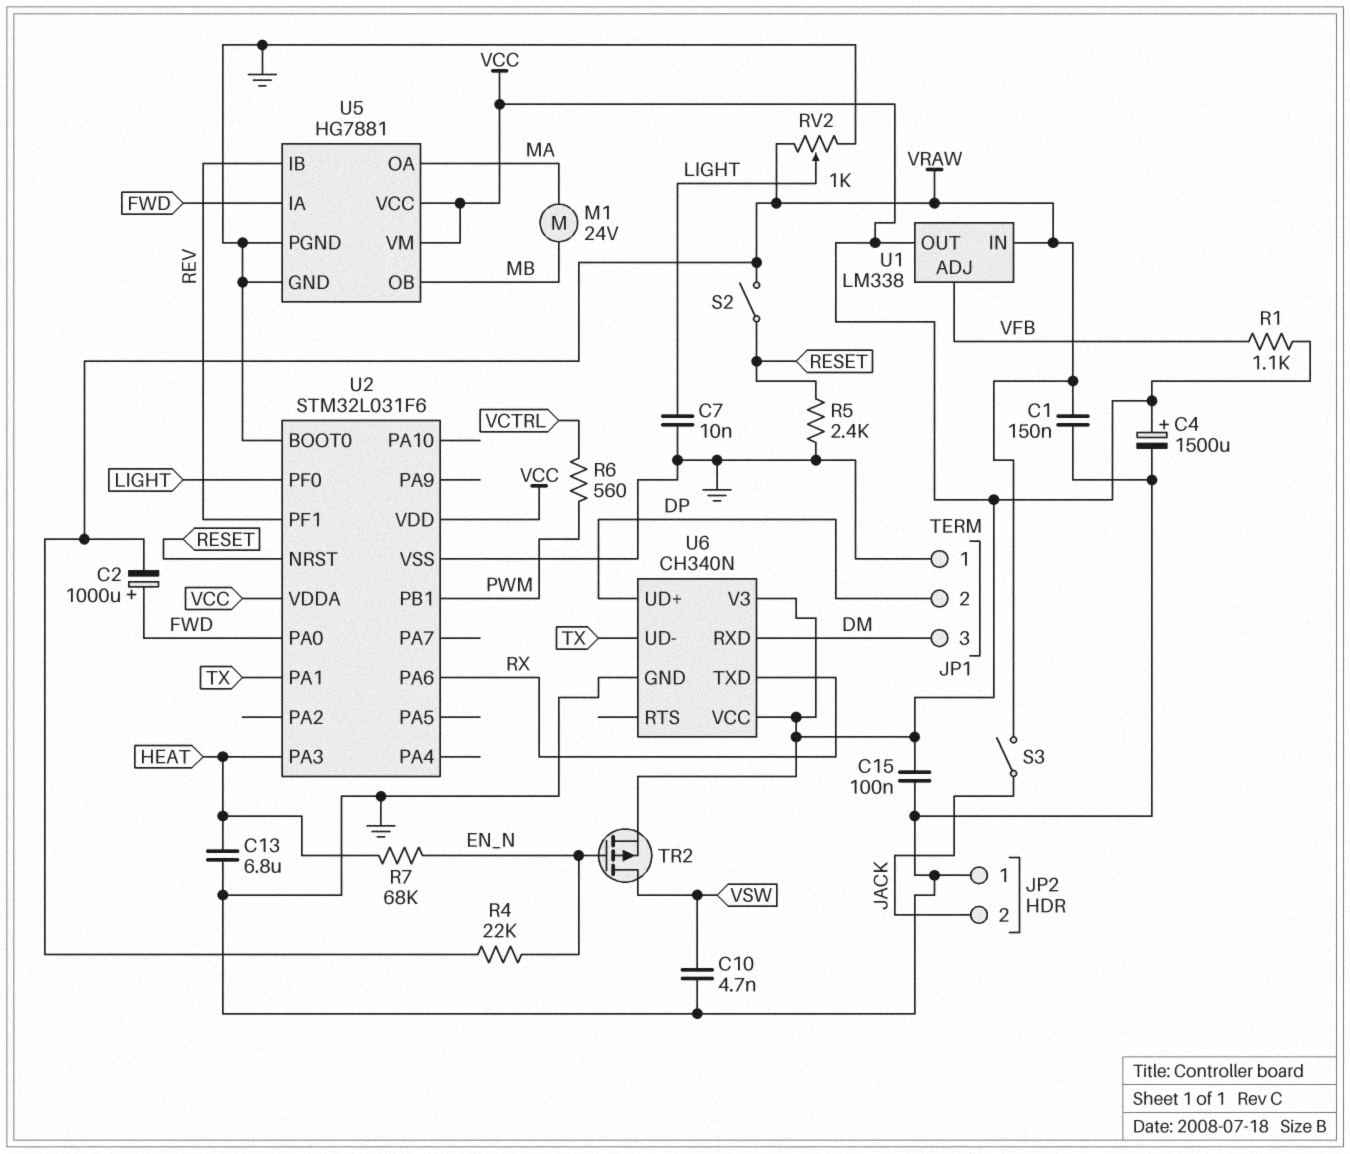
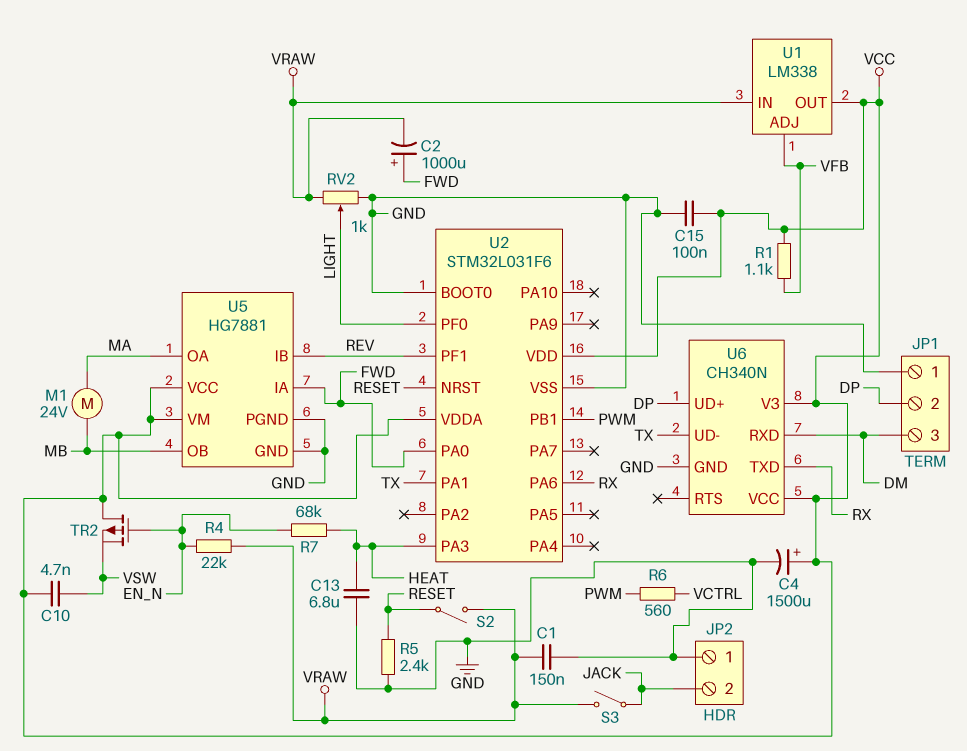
C7: 10nF (GND, LIGHT) -> none
C10: 4.7nF (GND, VSW) -> 4.7nF (VCC, VSW)
TR2: PMOS (G EN_N, D VSW, S VCC) -> PMOS (G EN_N, D VCC, S VSW)

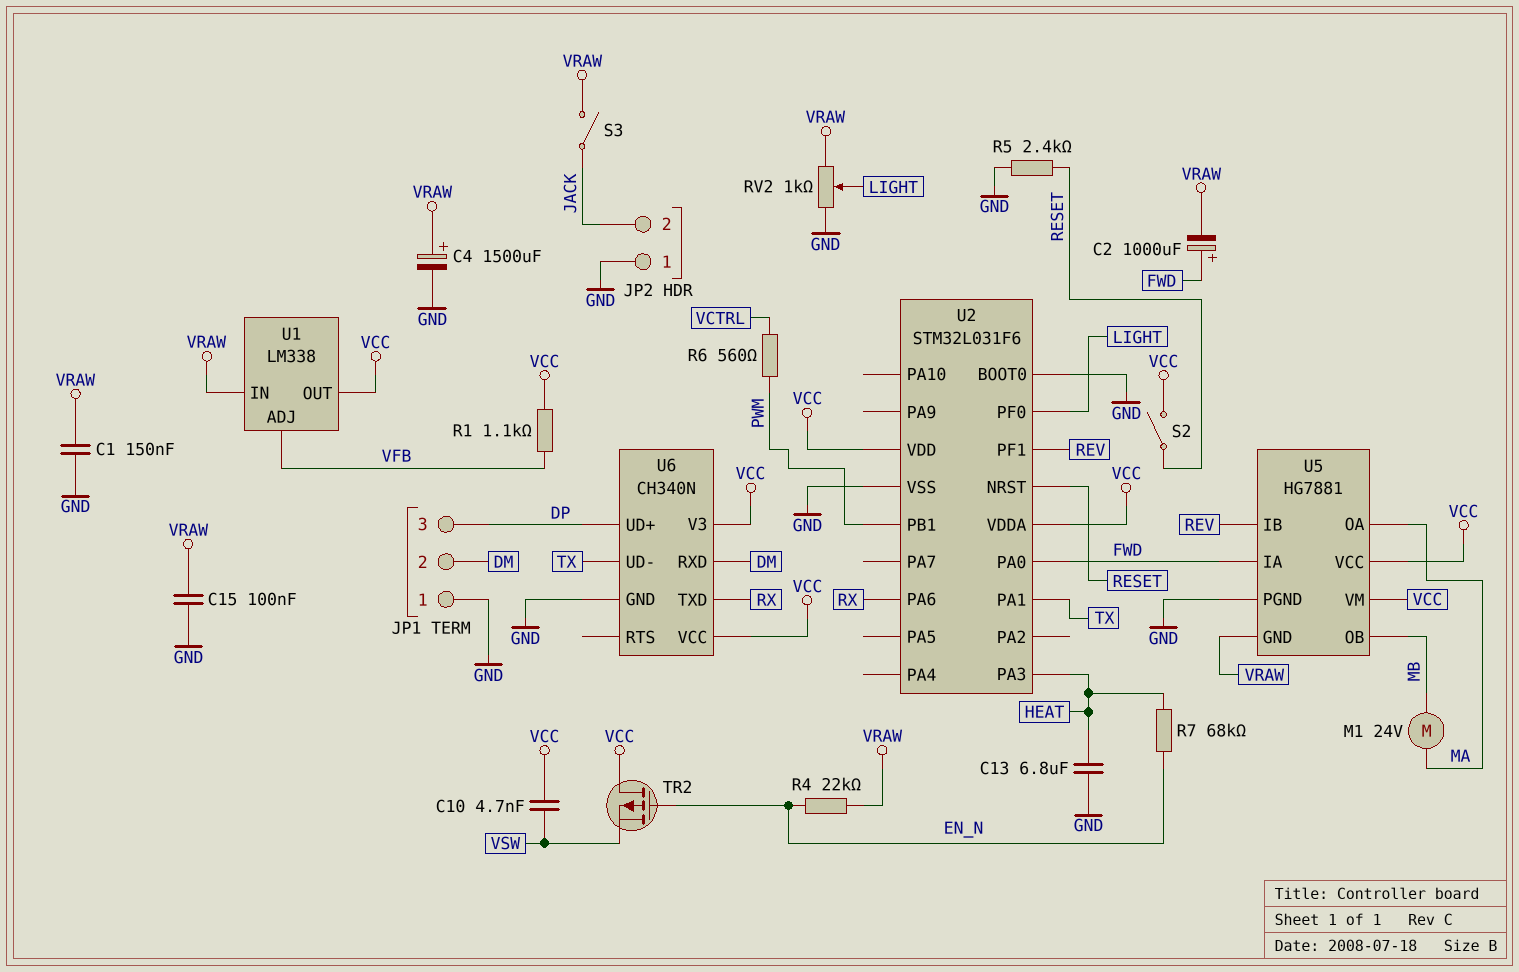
C4: 1500uF (plus VCC, minus GND) -> 1500uF (plus VRAW, minus GND)
C15: 100nF (GND, VCC) -> 100nF (GND, VRAW)
JP1 pin 2: DP -> DM
JP1 pin 3: DM -> DP
S2: switch (RESET, VRAW) -> switch (RESET, VCC)
U5 pin GND: GND -> VRAW

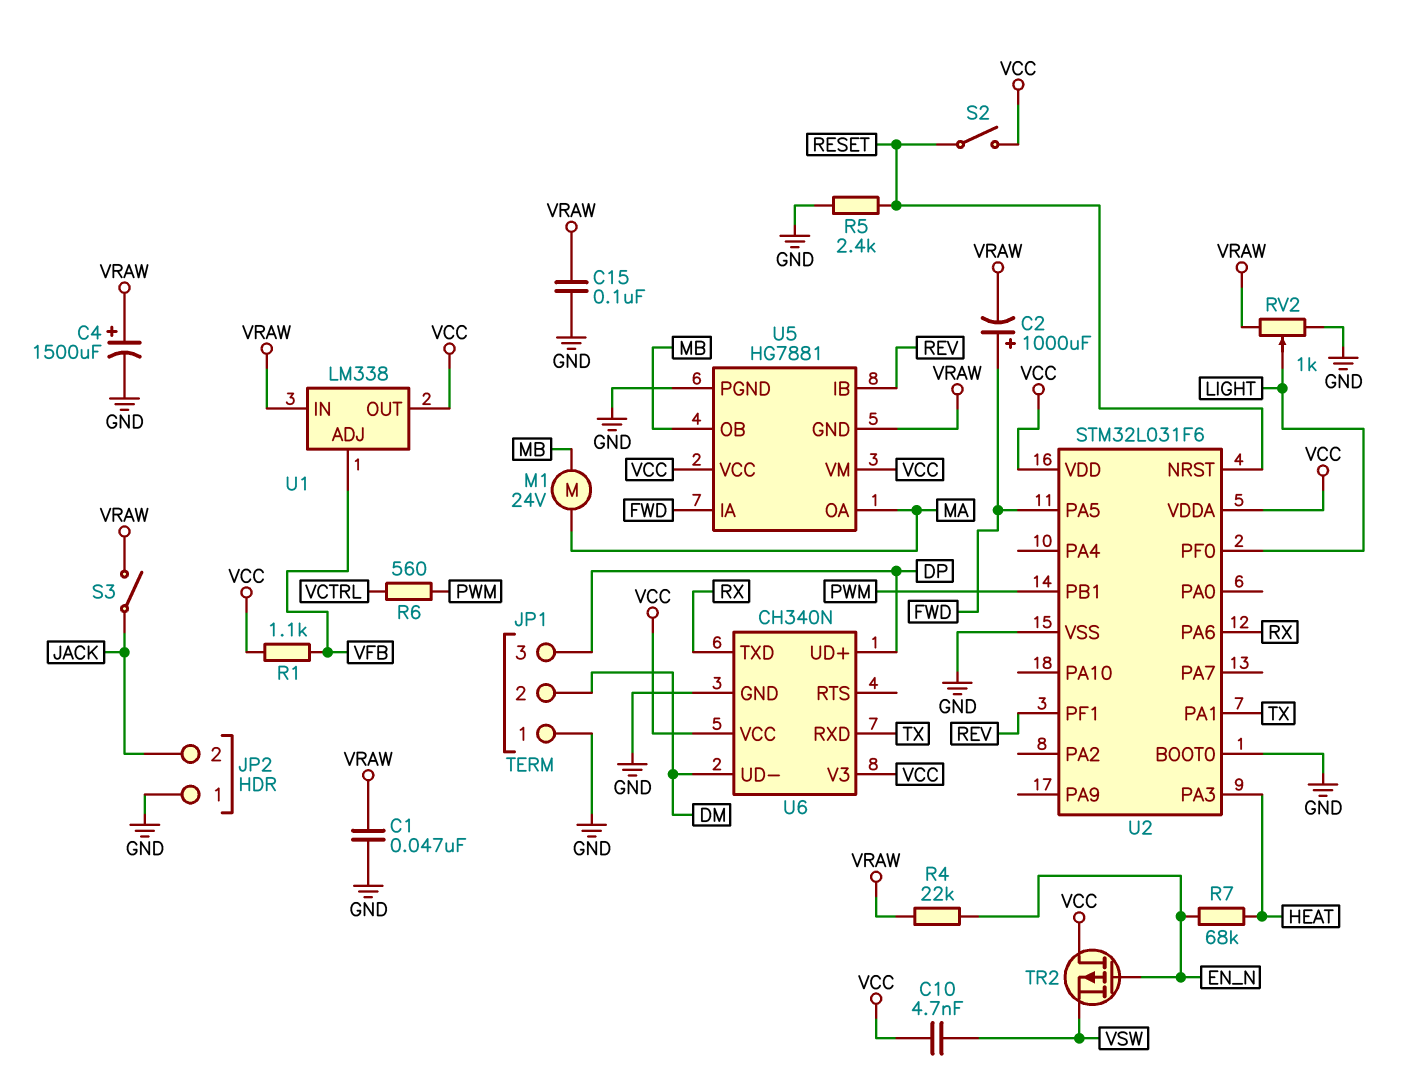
C1: 150nF (GND, VRAW) -> 47nF (GND, VRAW)
C13: 6.8uF (GND, HEAT) -> none
U2 pin PA0: FWD -> none
U2 pin PA5: none -> FWD
U6 pin RXD: DM -> TX
U6 pin UD-: TX -> DM

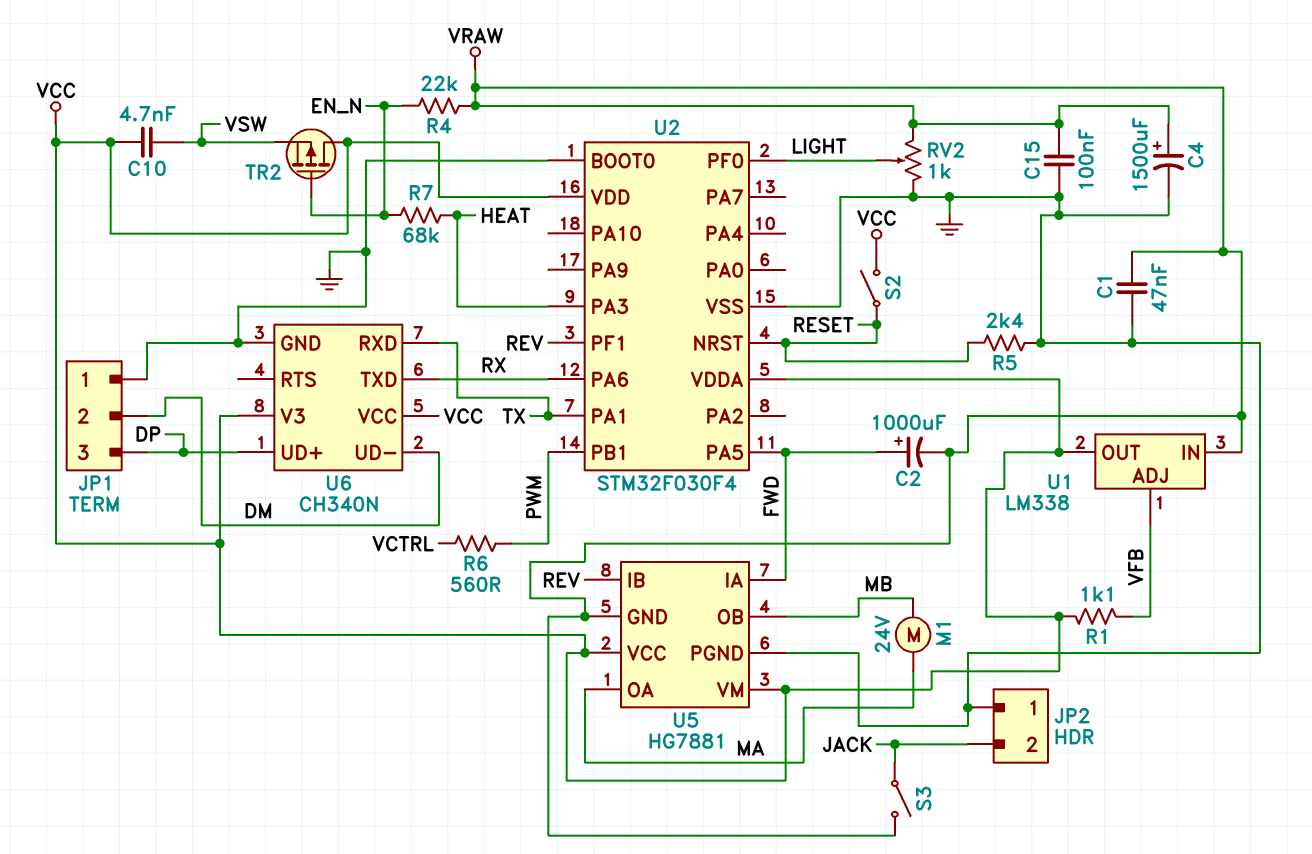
U2: STM32L031F6 -> STM32F030F4

